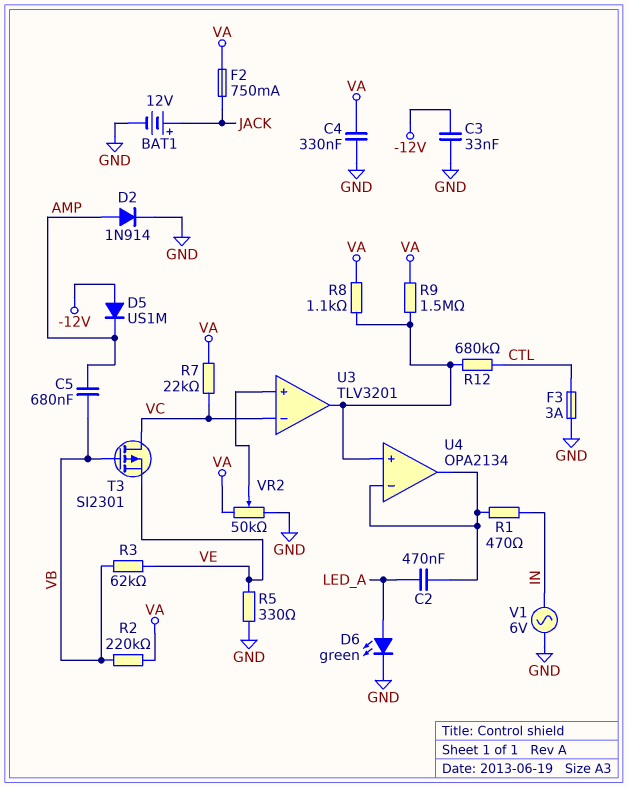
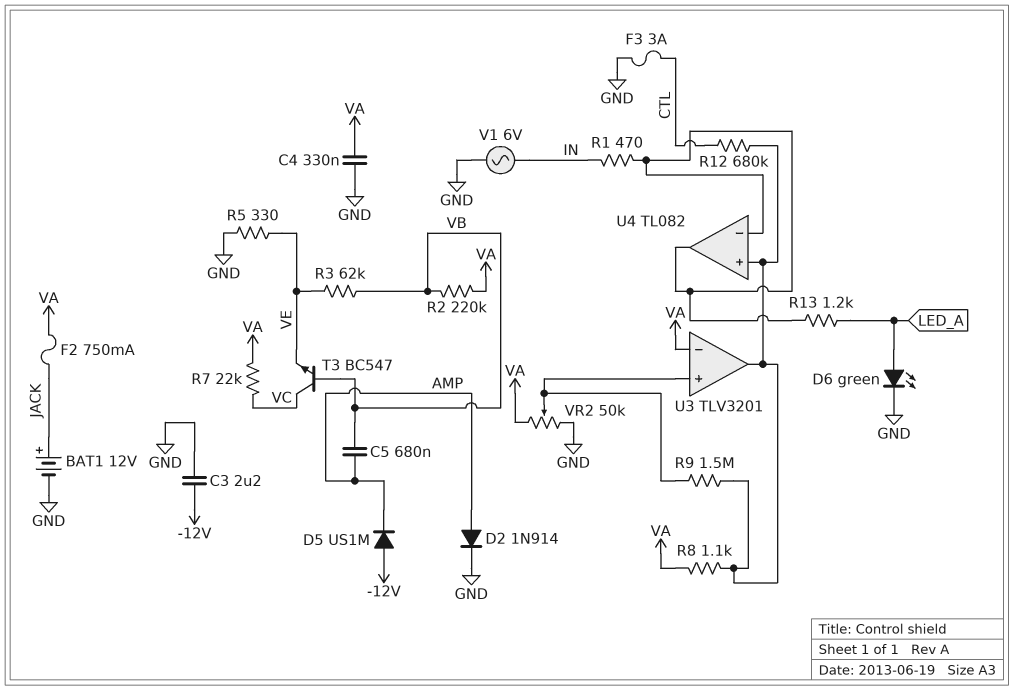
C2: 470nF (LED_A, U4/in-) -> none
C3: 33nF (-12V, GND) -> 2.2uF (-12V, GND)
R9: 1.5M (U3/out, VA) -> 1.5M (U3/in+, U3/out)
R13: none -> 1.2k (LED_A, U4/in-)
T3: PMOS SI2301 (G VB, D VC, S VE) -> NPN BC547 (B VB, C VC, E VE)
U3 pin in-: VC -> VA
U4: OPA2134 -> TL082

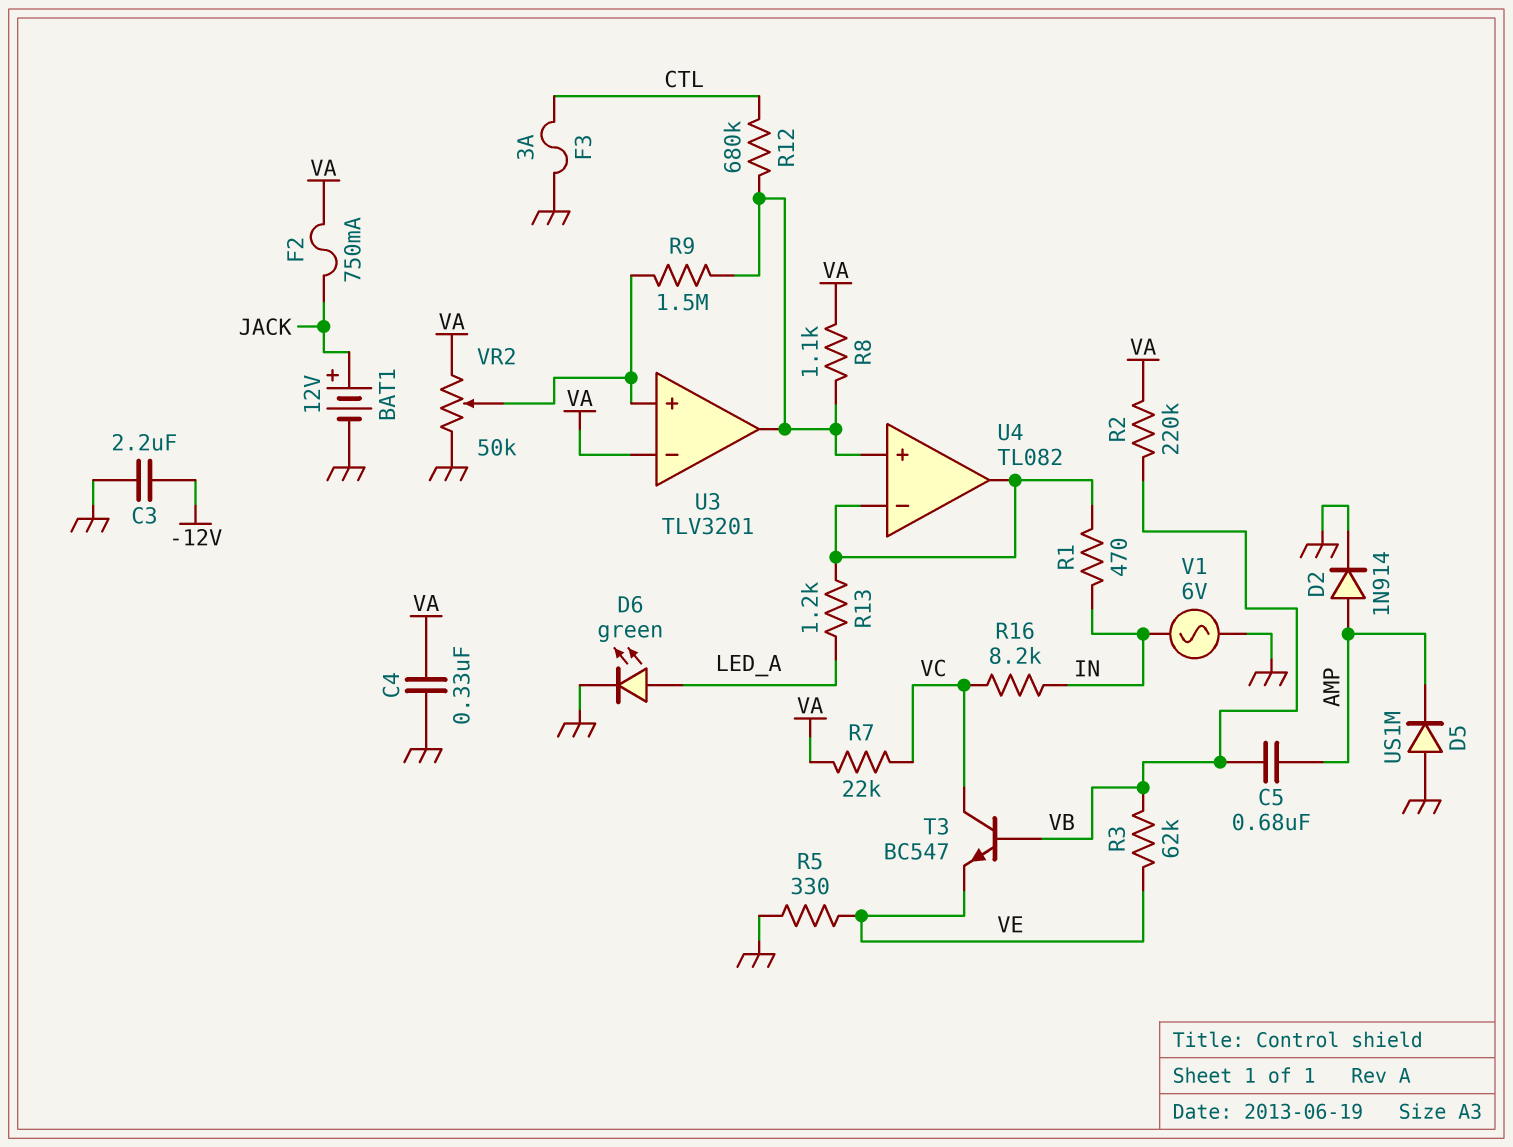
D5: diode US1M (A -12V, K AMP) -> diode US1M (A GND, K AMP)
R16: none -> 8.2k (IN, VC)

